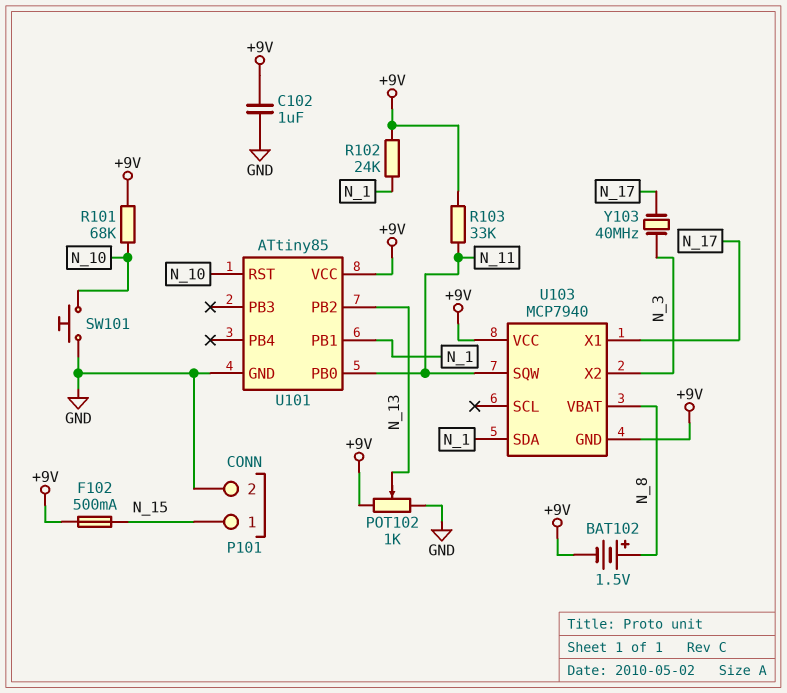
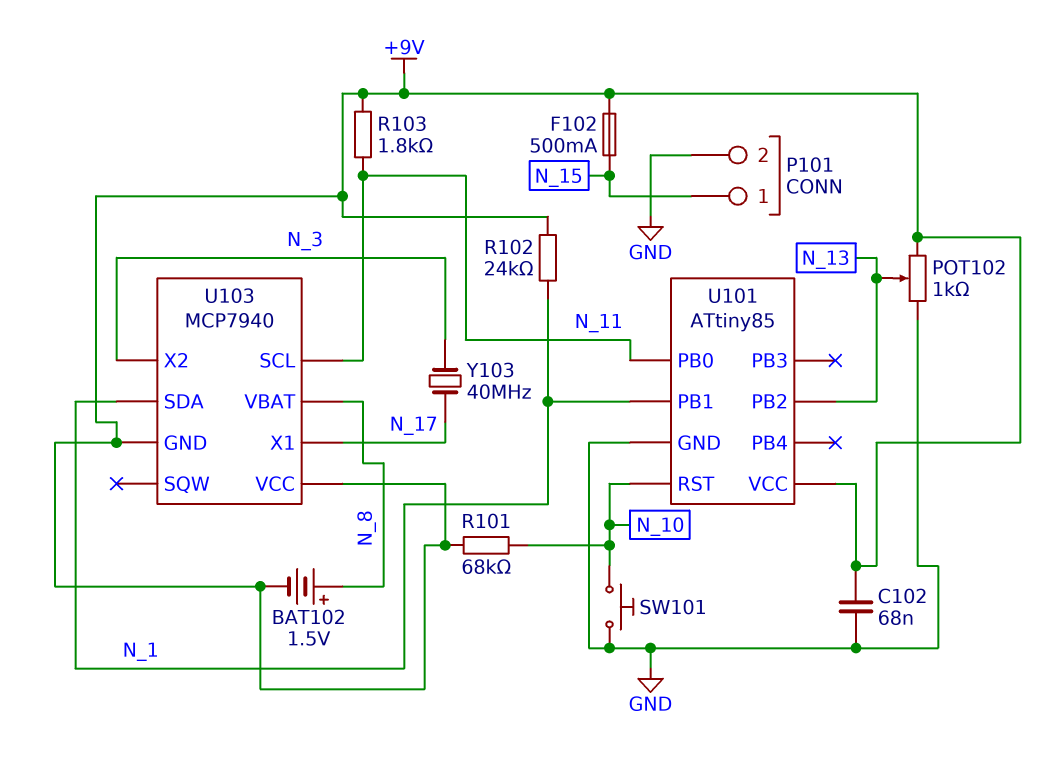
C102: 1uF (+9V, GND) -> 68nF (+9V, GND)
R103: 33k (+9V, N_11) -> 1.8k (+9V, N_11)
U103 pin SCL: none -> N_11
U103 pin SQW: N_11 -> none

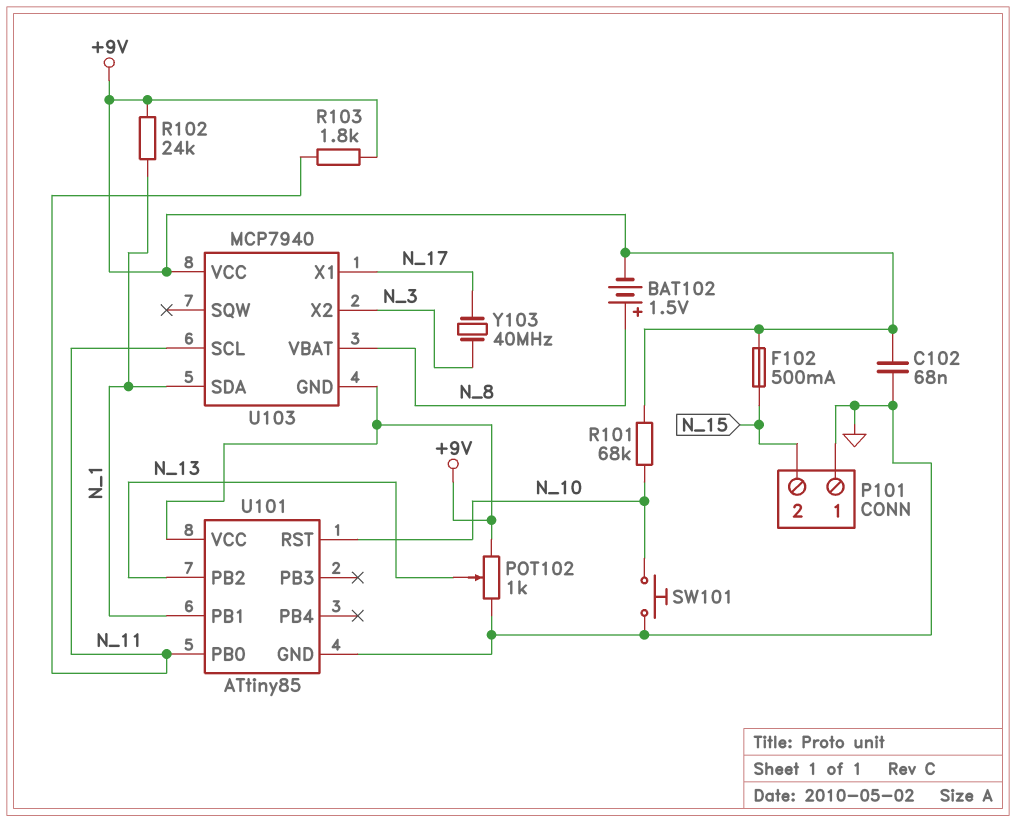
P101 pin 1: N_15 -> GND
P101 pin 2: GND -> N_15

